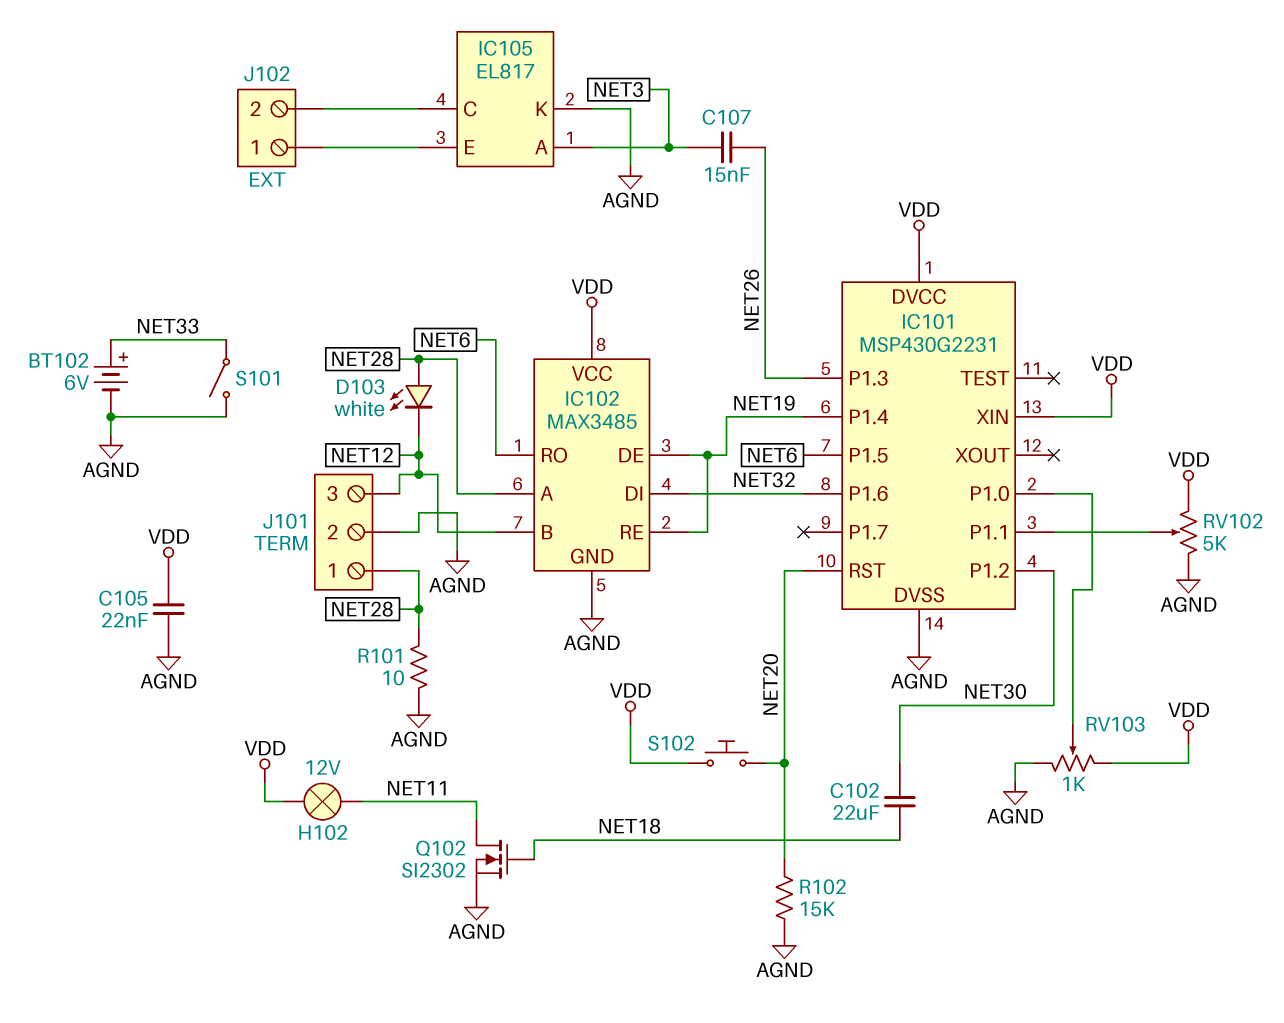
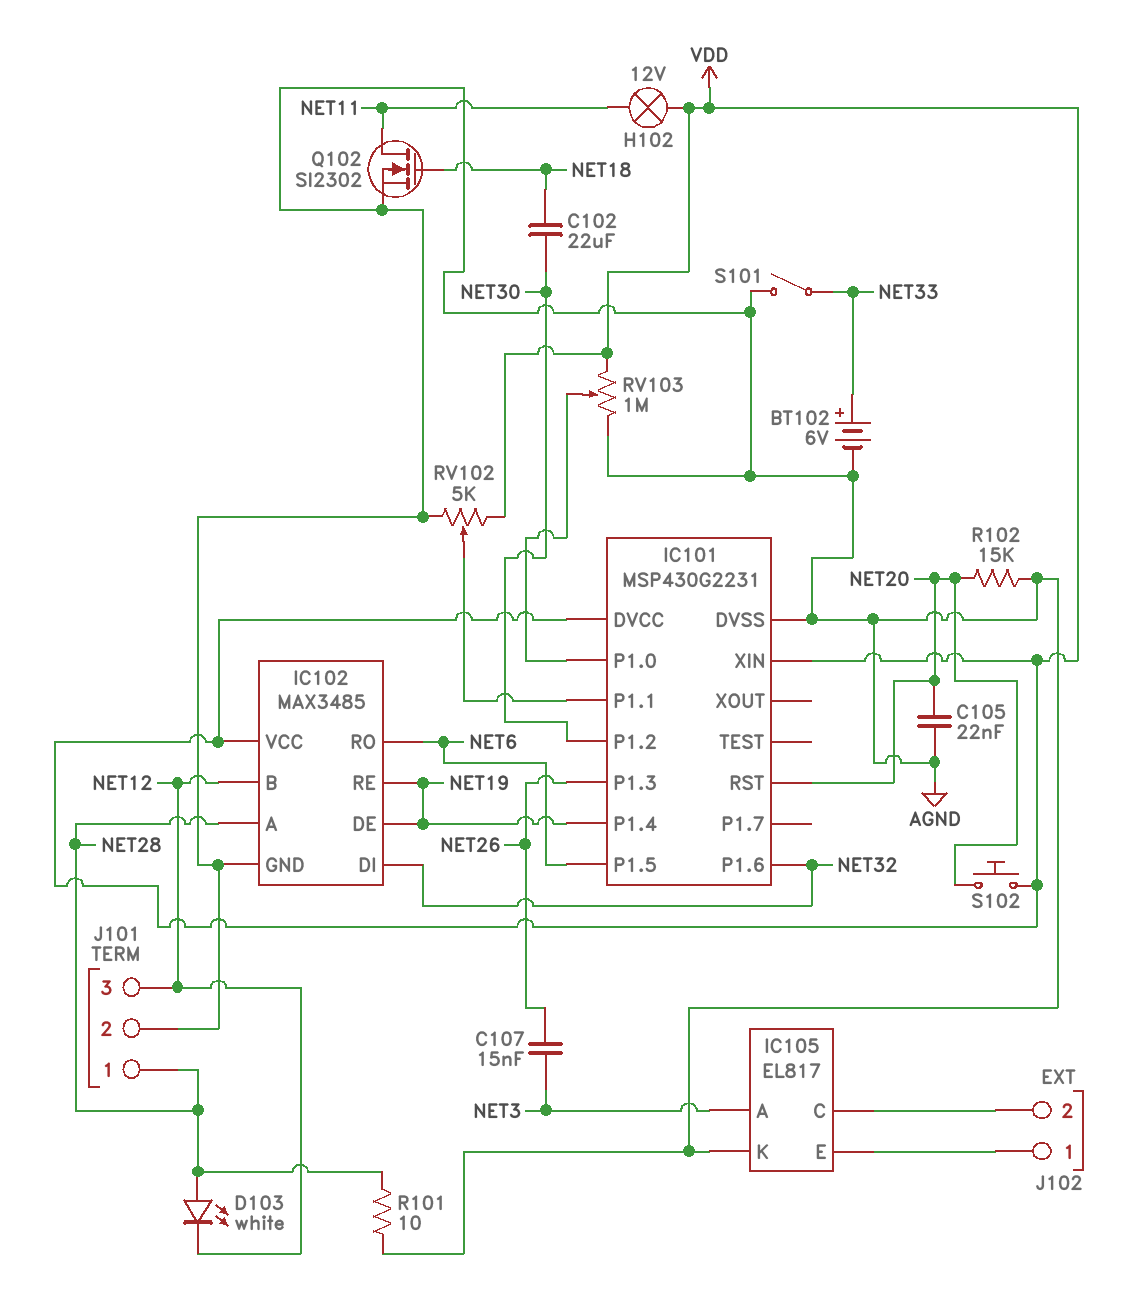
C105: 22nF (AGND, VDD) -> 22nF (AGND, NET20)
RV103: 1k (AGND, VDD, wiper IC101/P1.0) -> 1M (AGND, VDD, wiper IC101/P1.0)

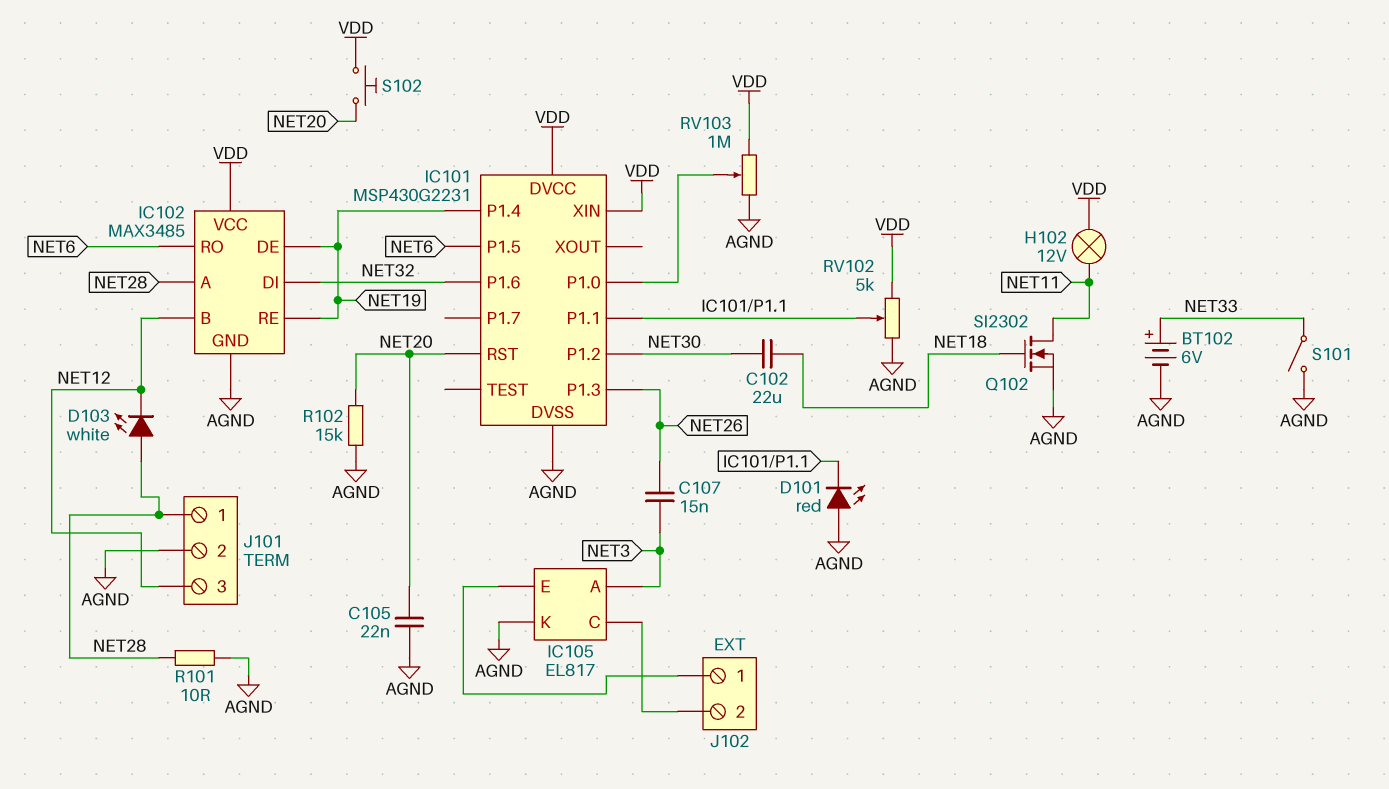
D101: none -> LED red (A AGND, K IC101/P1.1)

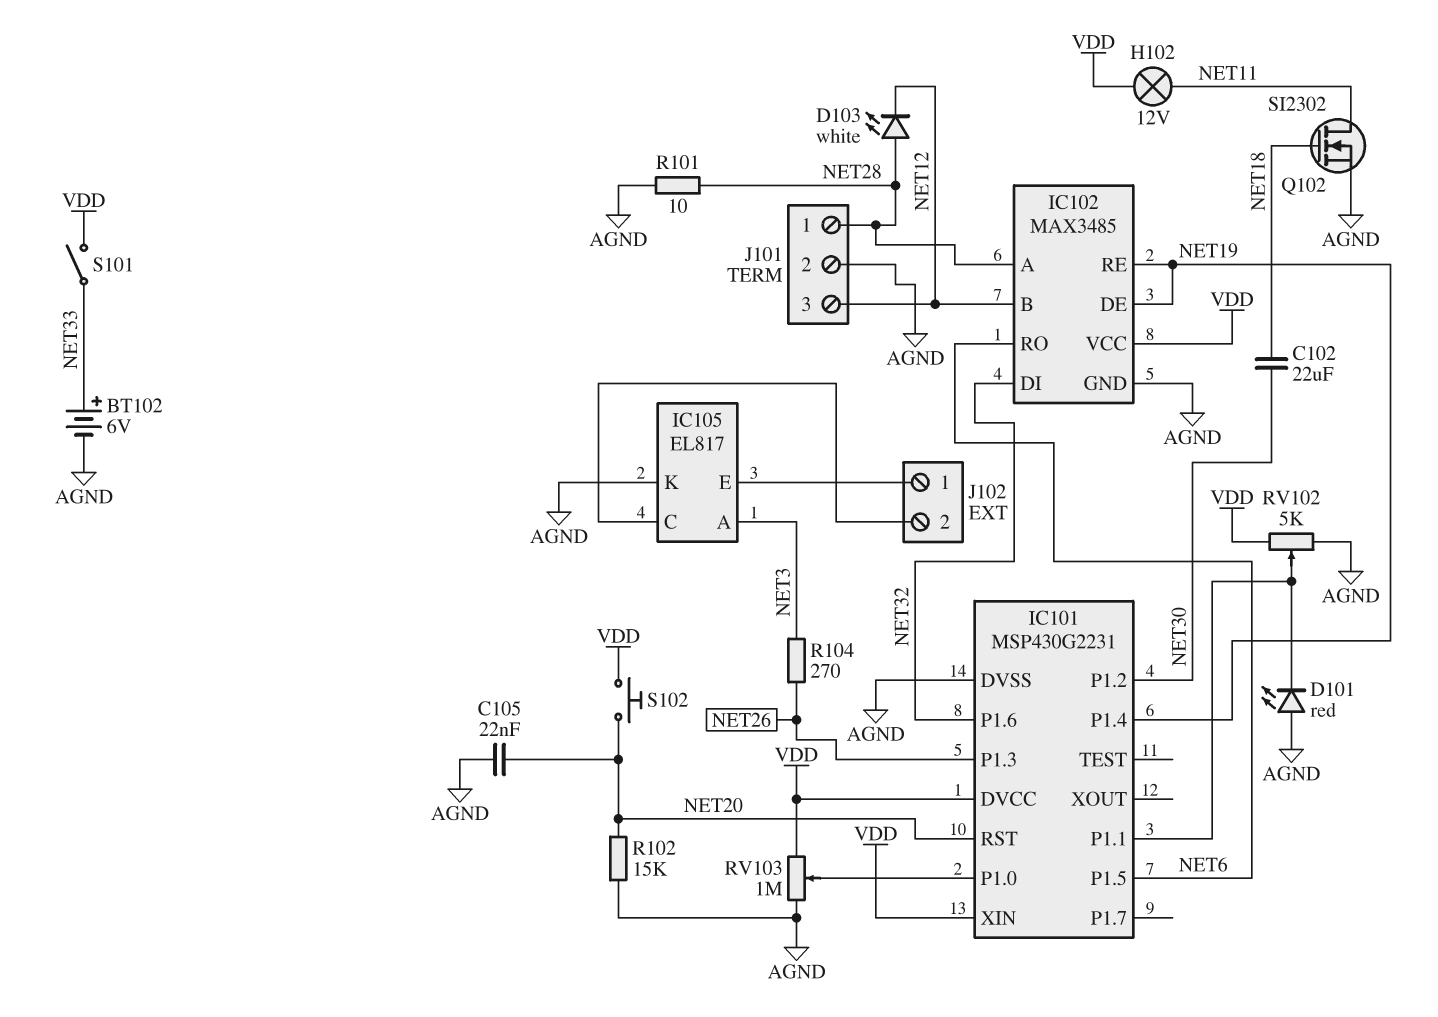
C107: 15nF (NET3, NET26) -> none
R104: none -> 270 (NET3, NET26)
S101: switch (AGND, NET33) -> switch (NET33, VDD)

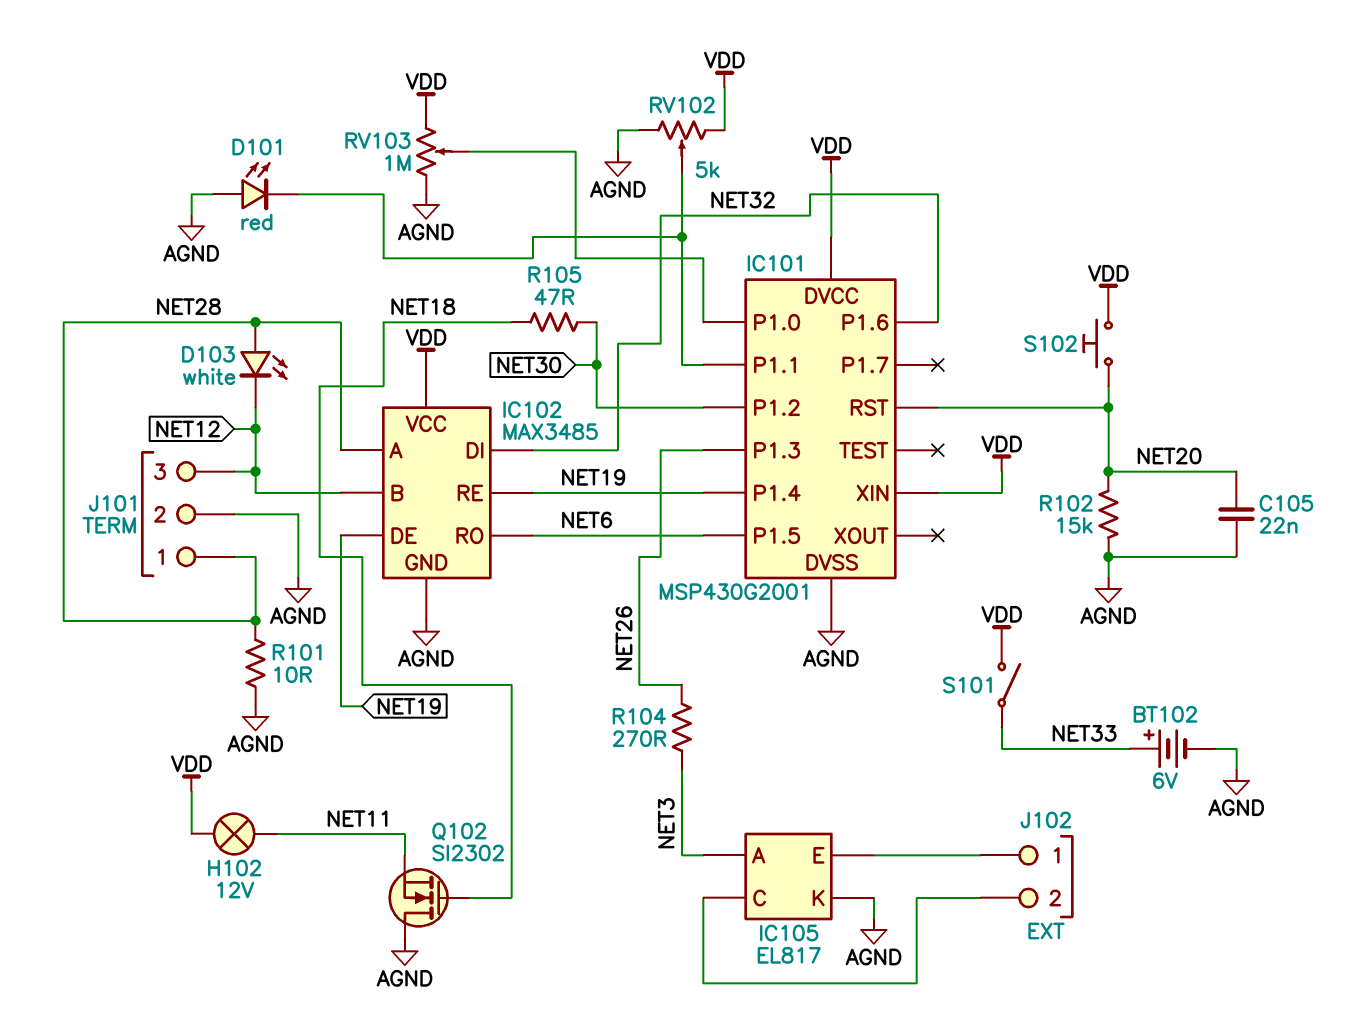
C102: 22uF (NET18, NET30) -> none
IC101: MSP430G2231 -> MSP430G2001
Q102: NMOS SI2302 (G NET18, D NET11, S AGND) -> NMOS SI2302 (G NET18, D AGND, S NET11)
R105: none -> 47 (NET18, NET30)

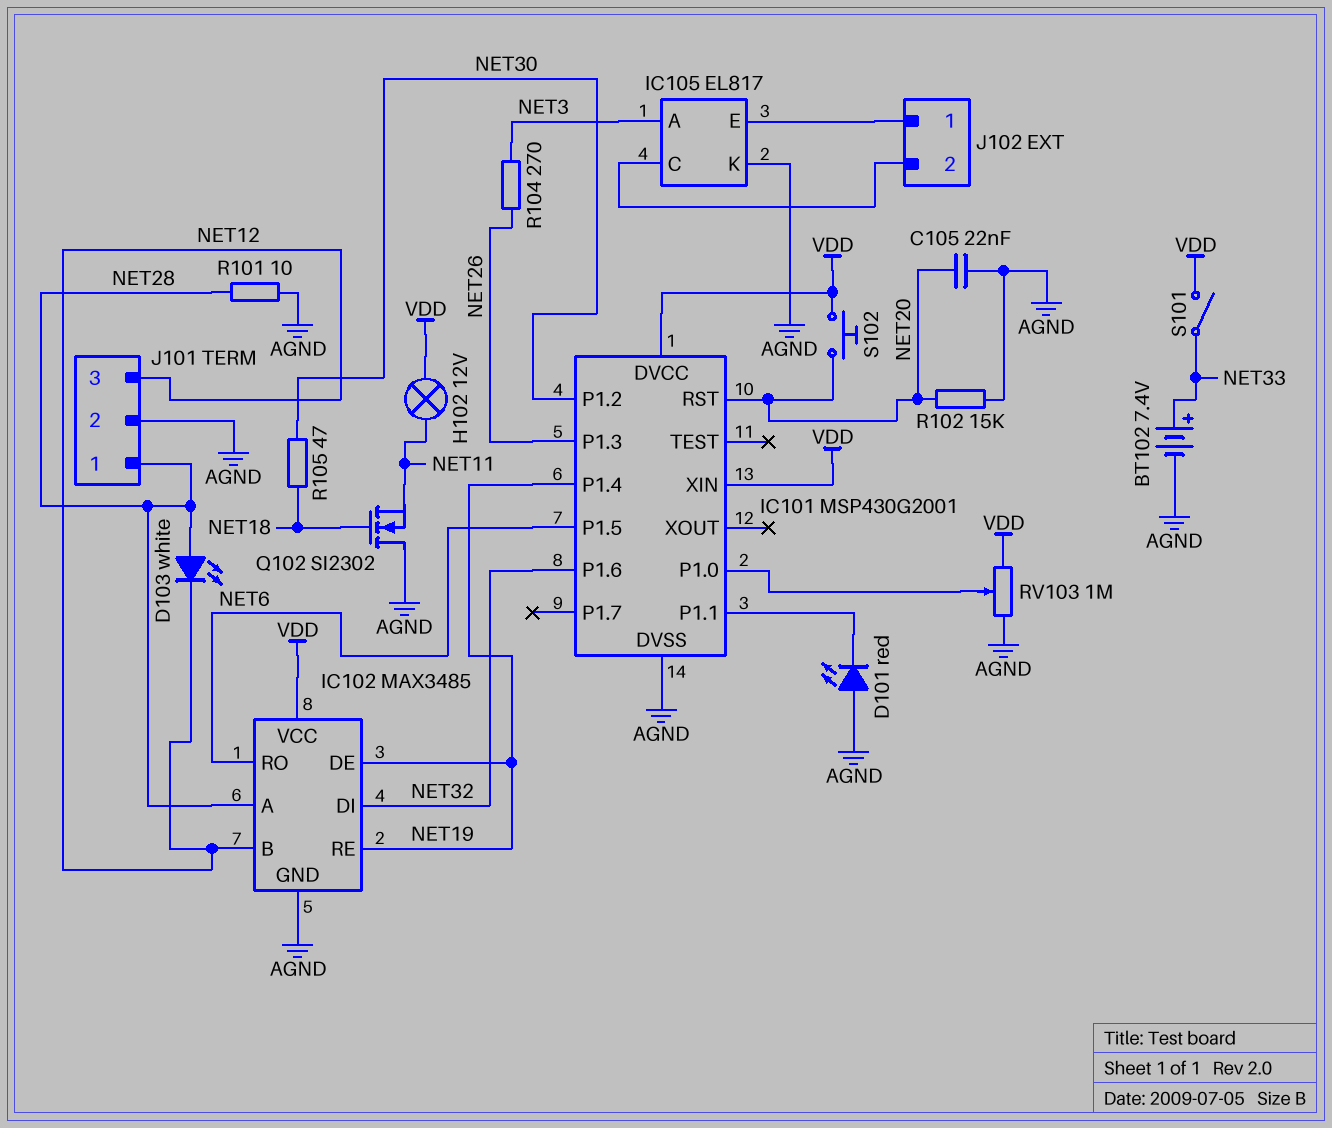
BT102: 6V (plus NET33, minus AGND) -> 7.4V (plus NET33, minus AGND)
RV102: 5k (AGND, VDD, wiper IC101/P1.1) -> none

